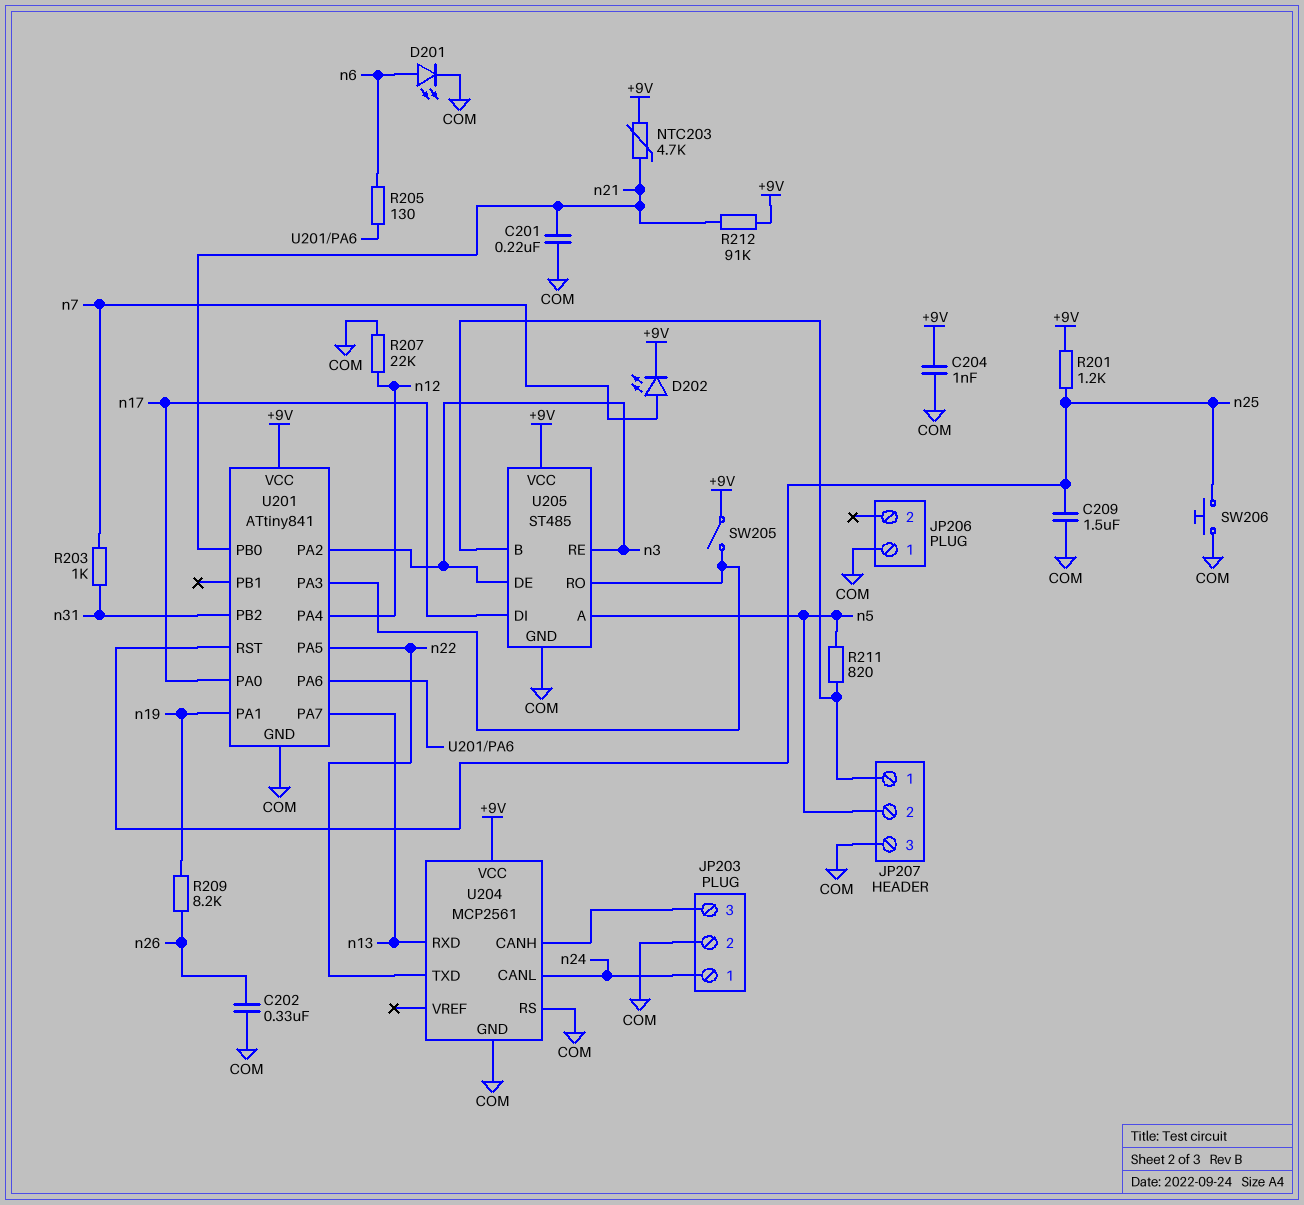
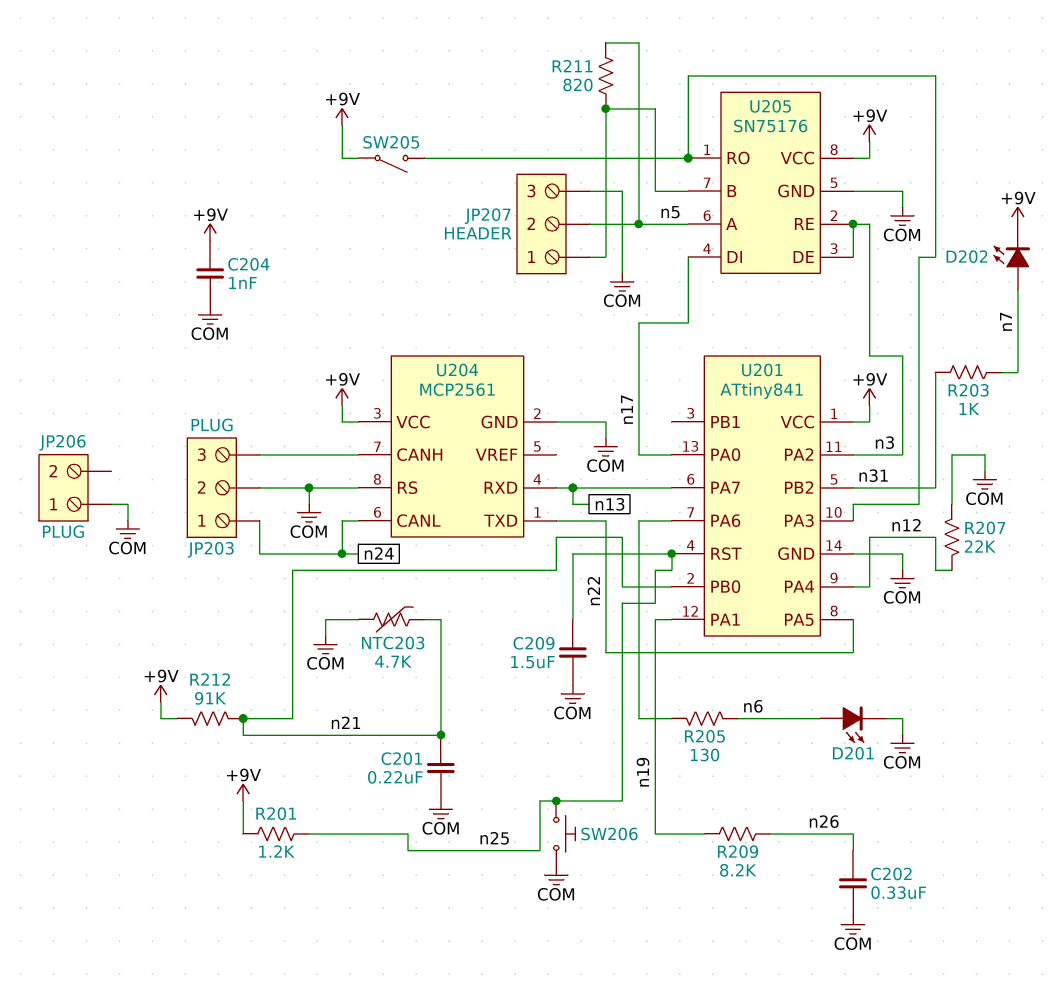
NTC203: 4.7k (+9V, n21) -> 4.7k (COM, n21)
U205: ST485 -> SN75176

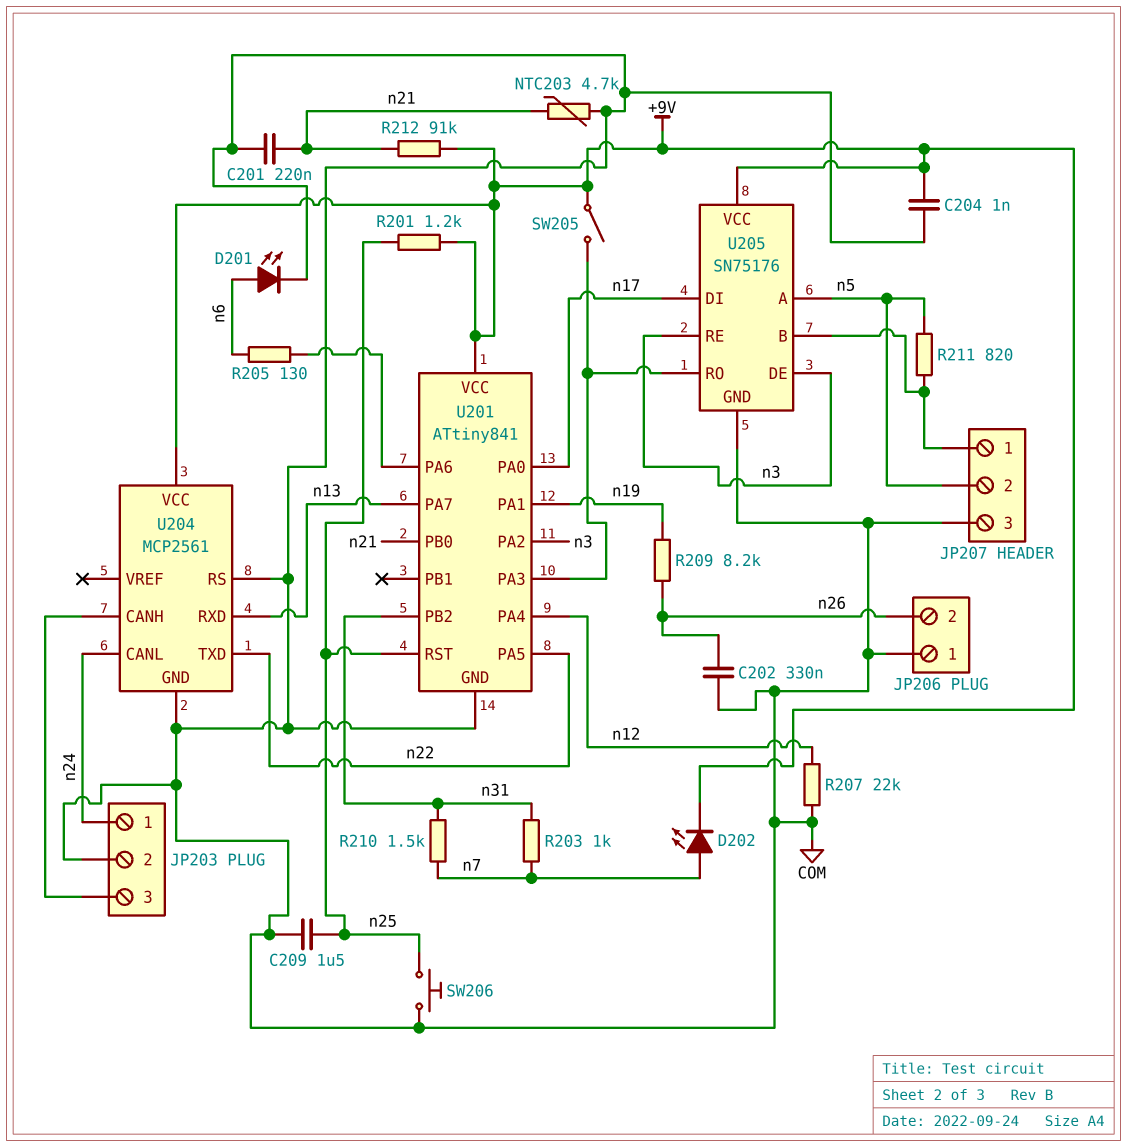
JP206 pin 2: none -> n26
R210: none -> 1.5k (n7, n31)

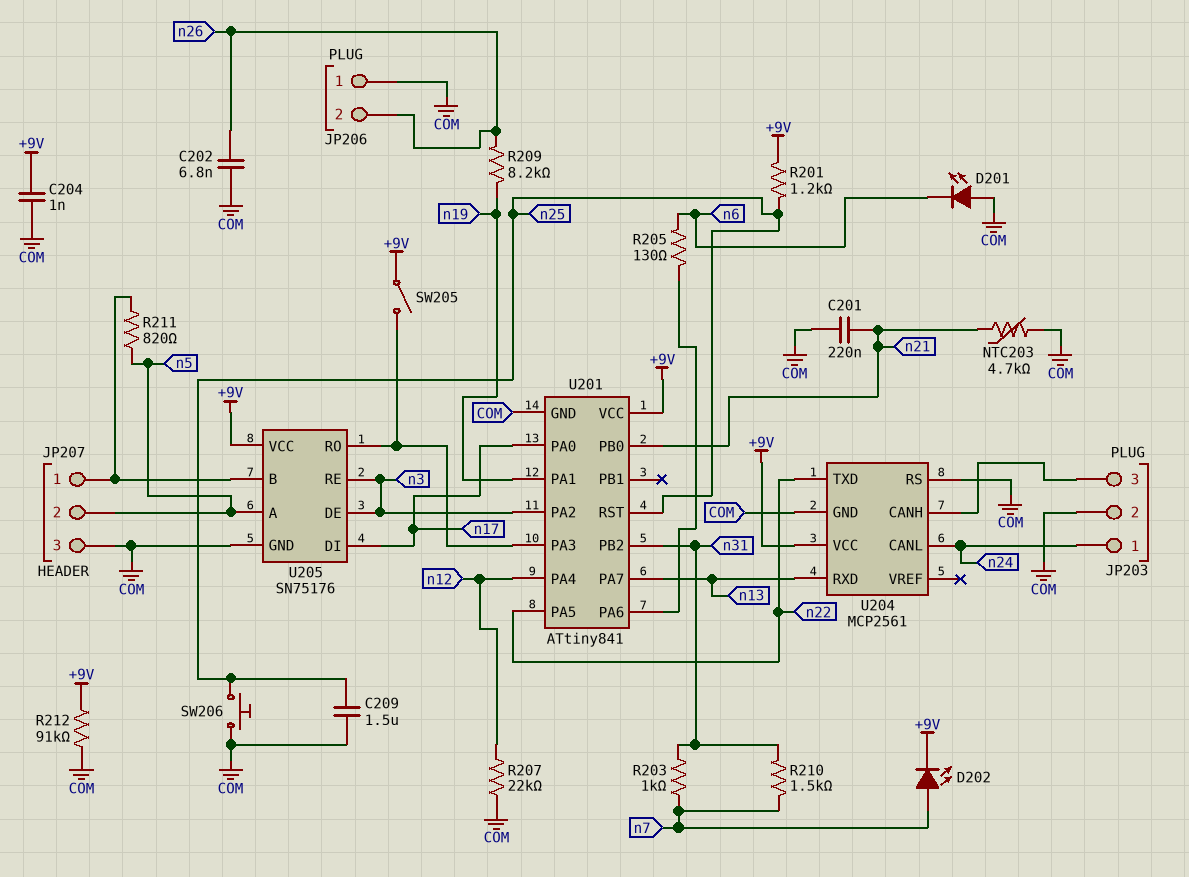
C202: 330nF (COM, n26) -> 6.8nF (COM, n26)
D201: LED (A n6, K COM) -> LED (A COM, K n6)
R212: 91k (+9V, n21) -> 91k (+9V, COM)

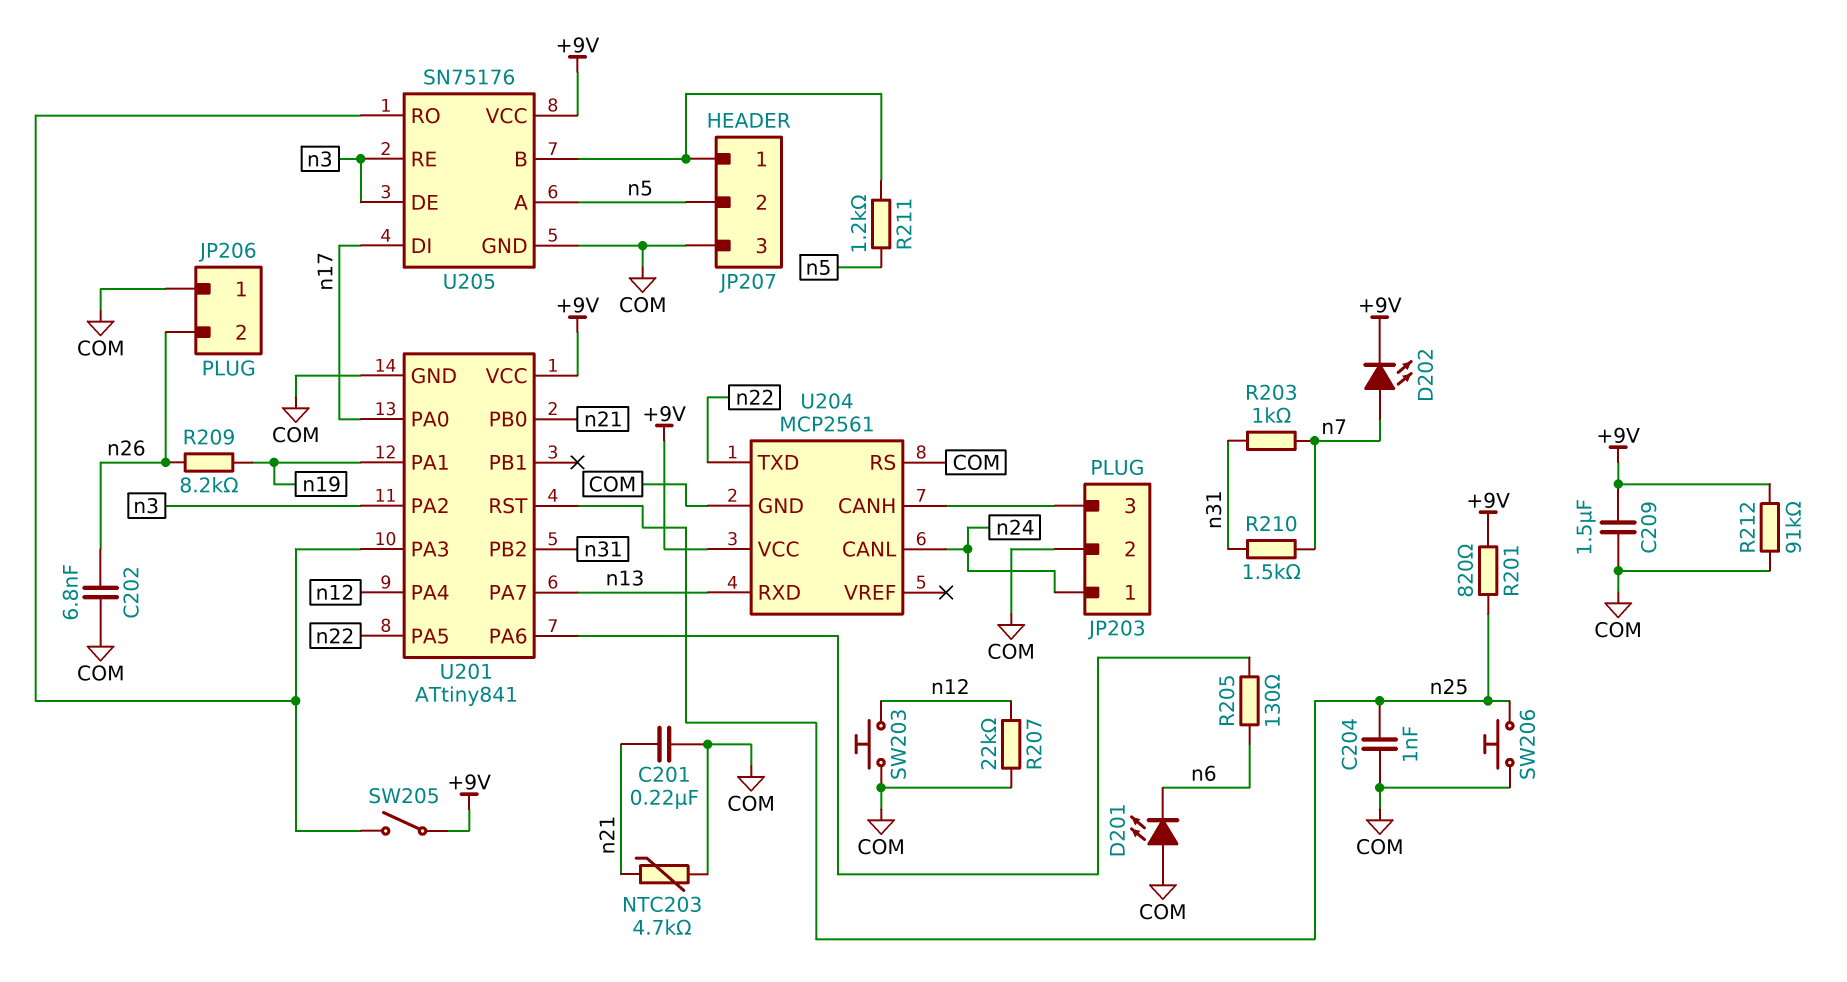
C204: 1nF (+9V, COM) -> 1nF (COM, n25)
C209: 1.5uF (COM, n25) -> 1.5uF (+9V, COM)
R201: 1.2k (+9V, n25) -> 820 (+9V, n25)
R211: 820 (JP207/1, n5) -> 1.2k (JP207/1, n5)
SW203: none -> button (COM, n12)

